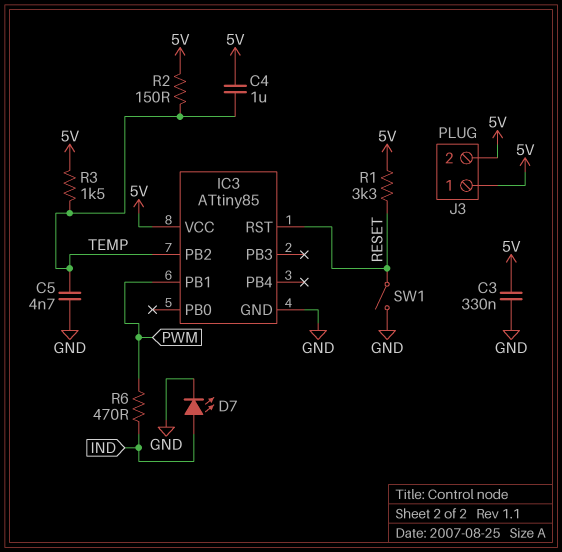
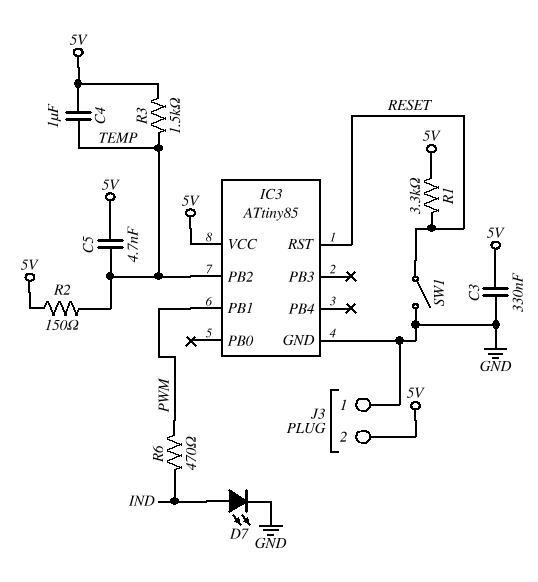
C5: 4.7nF (GND, TEMP) -> 4.7nF (5V, TEMP)
J3 pin 1: 5V -> GND

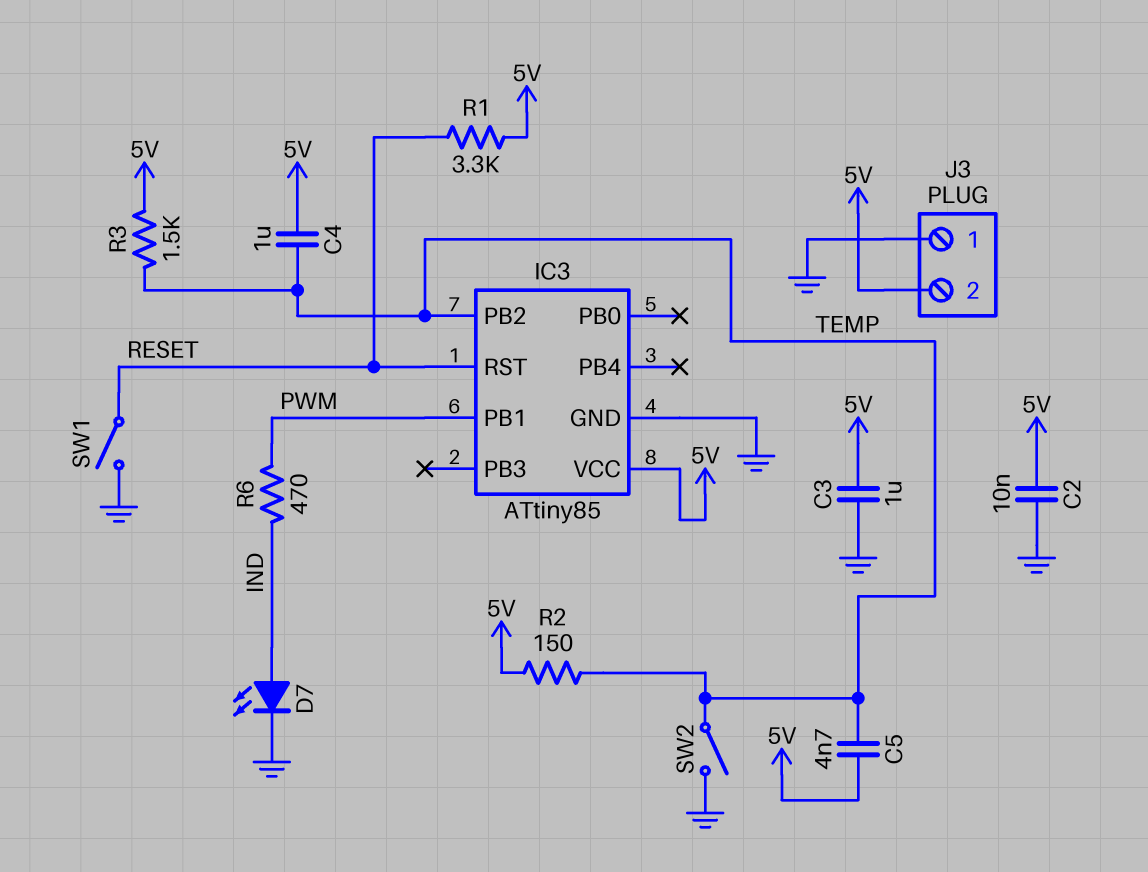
C2: none -> 10nF (5V, GND)
C3: 330nF (5V, GND) -> 1uF (5V, GND)
SW2: none -> switch (GND, TEMP)

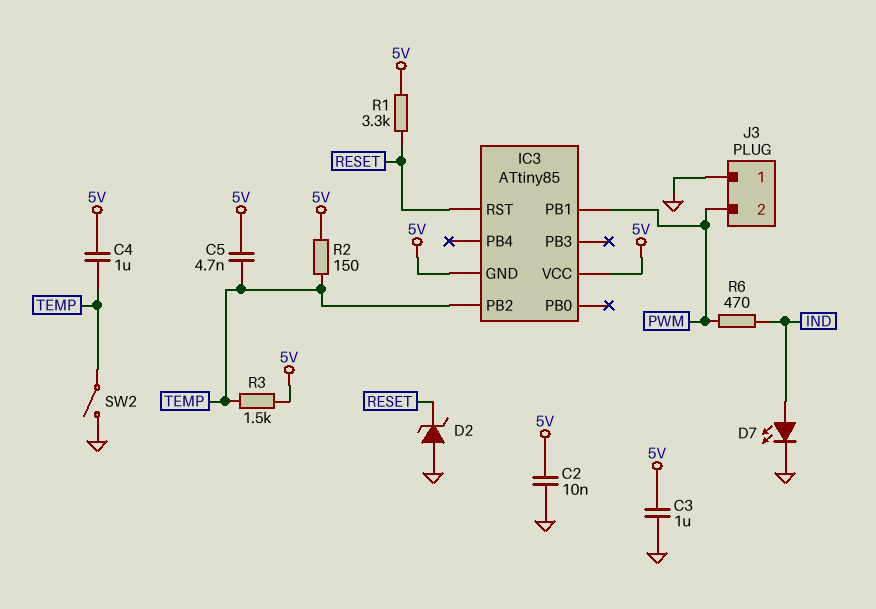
D2: none -> zener (A GND, K RESET)
IC3 pin GND: GND -> 5V
J3 pin 2: 5V -> PWM
SW1: switch (GND, RESET) -> none

